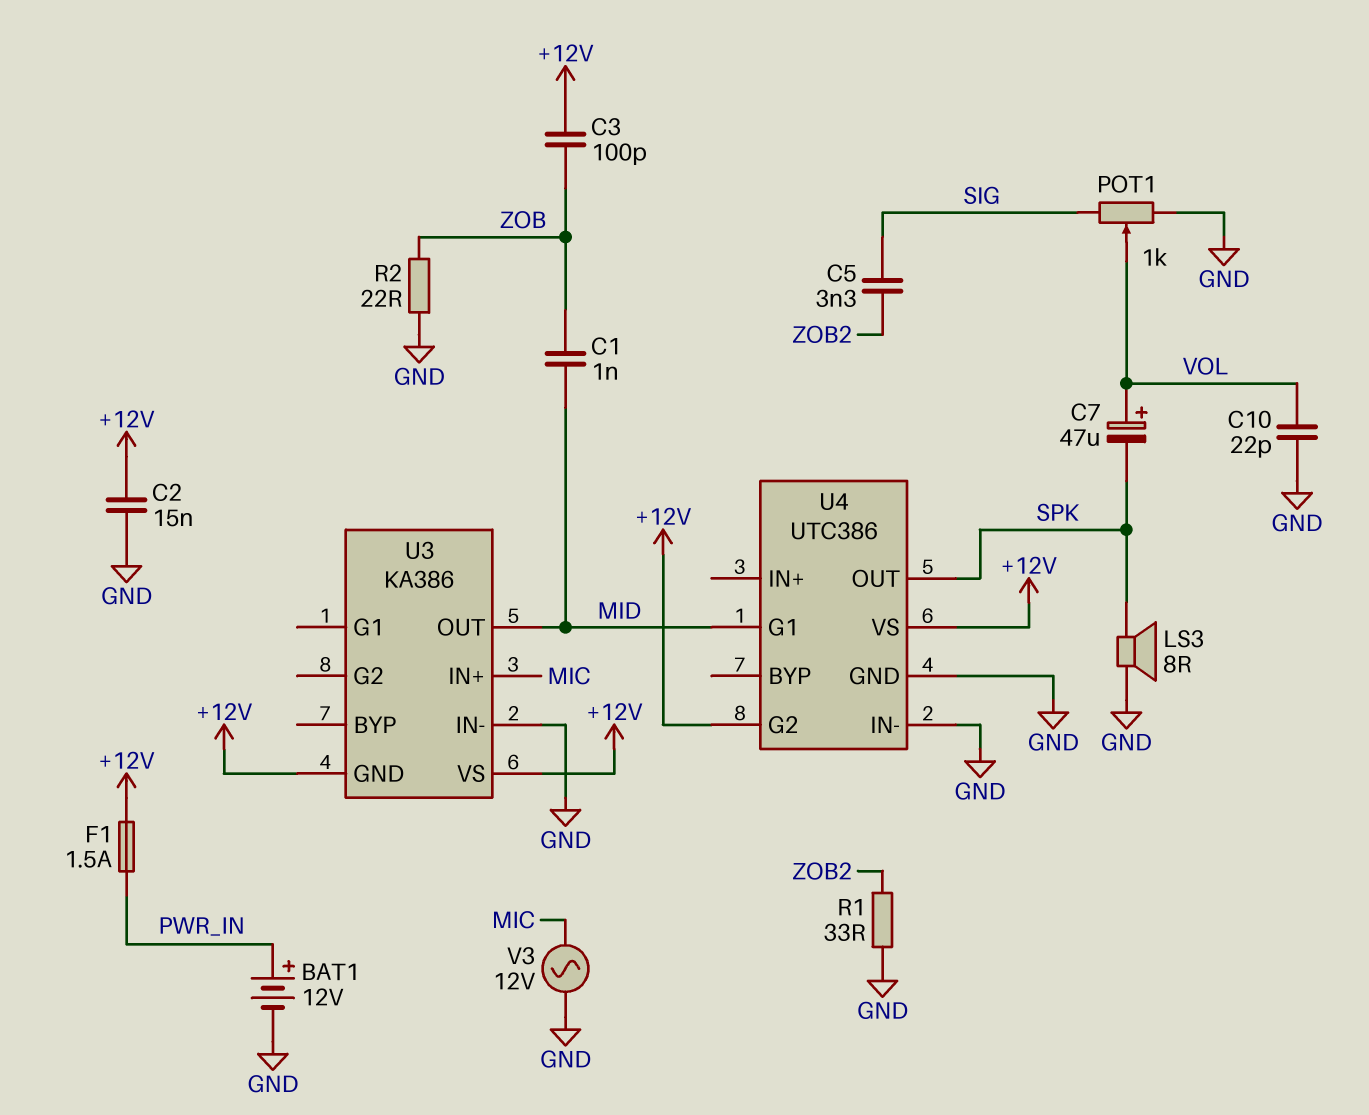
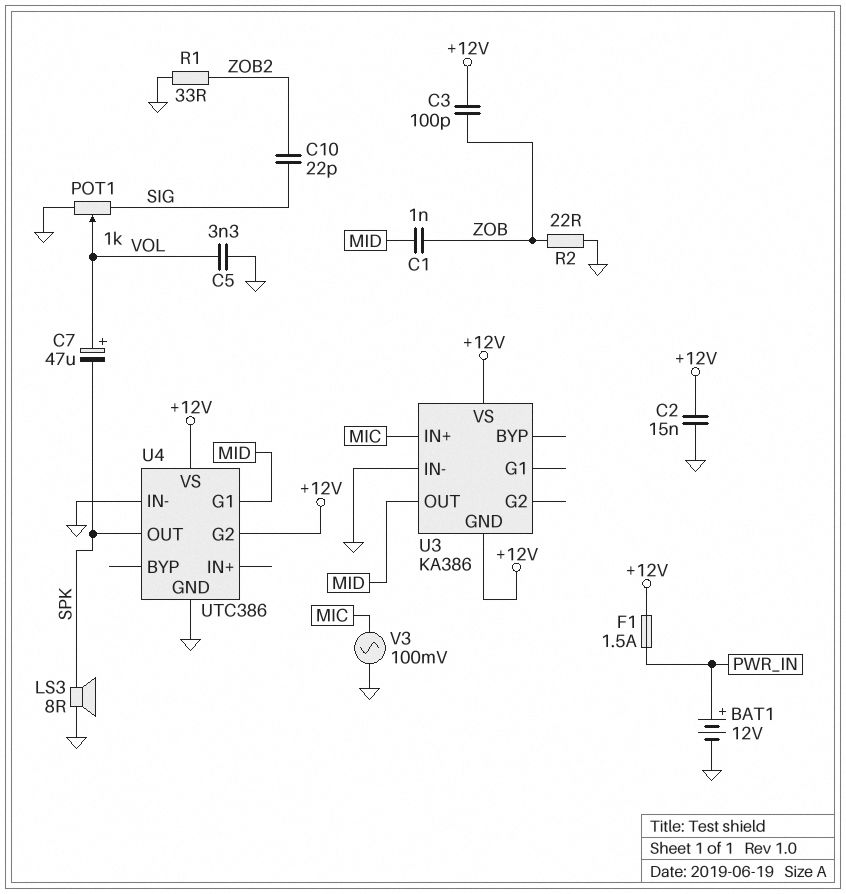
C5: 3.3nF (SIG, ZOB2) -> 3.3nF (GND, VOL)
C10: 22pF (GND, VOL) -> 22pF (SIG, ZOB2)
V3: AC 12V (GND, MIC) -> AC 100mV (GND, MIC)

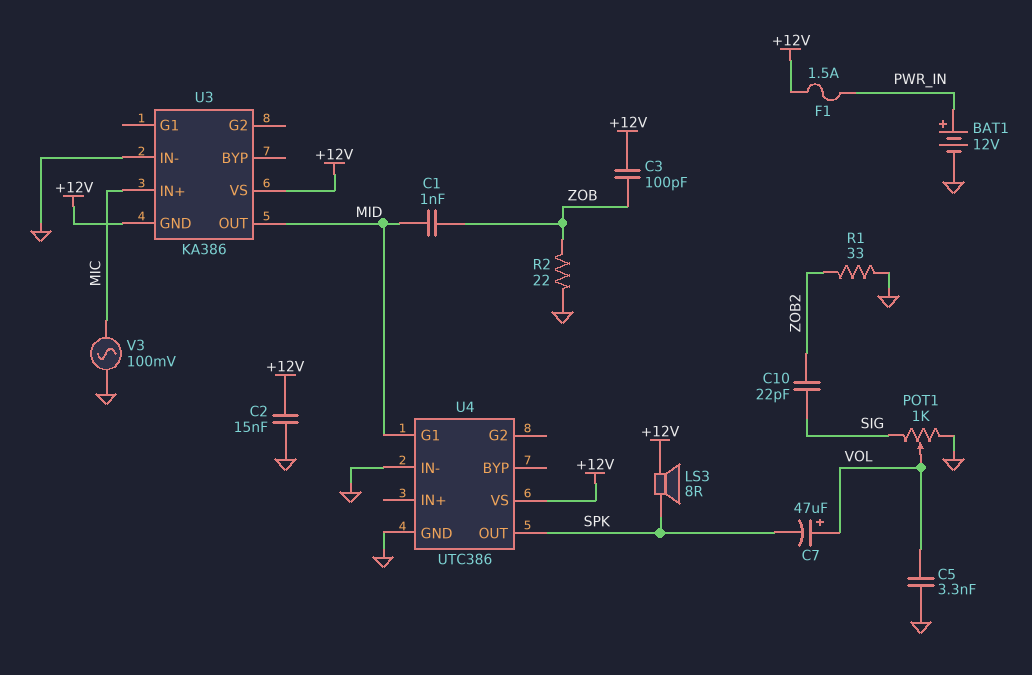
LS3: speaker 8R (GND, SPK) -> speaker 8R (+12V, SPK)
U4 pin G2: +12V -> none

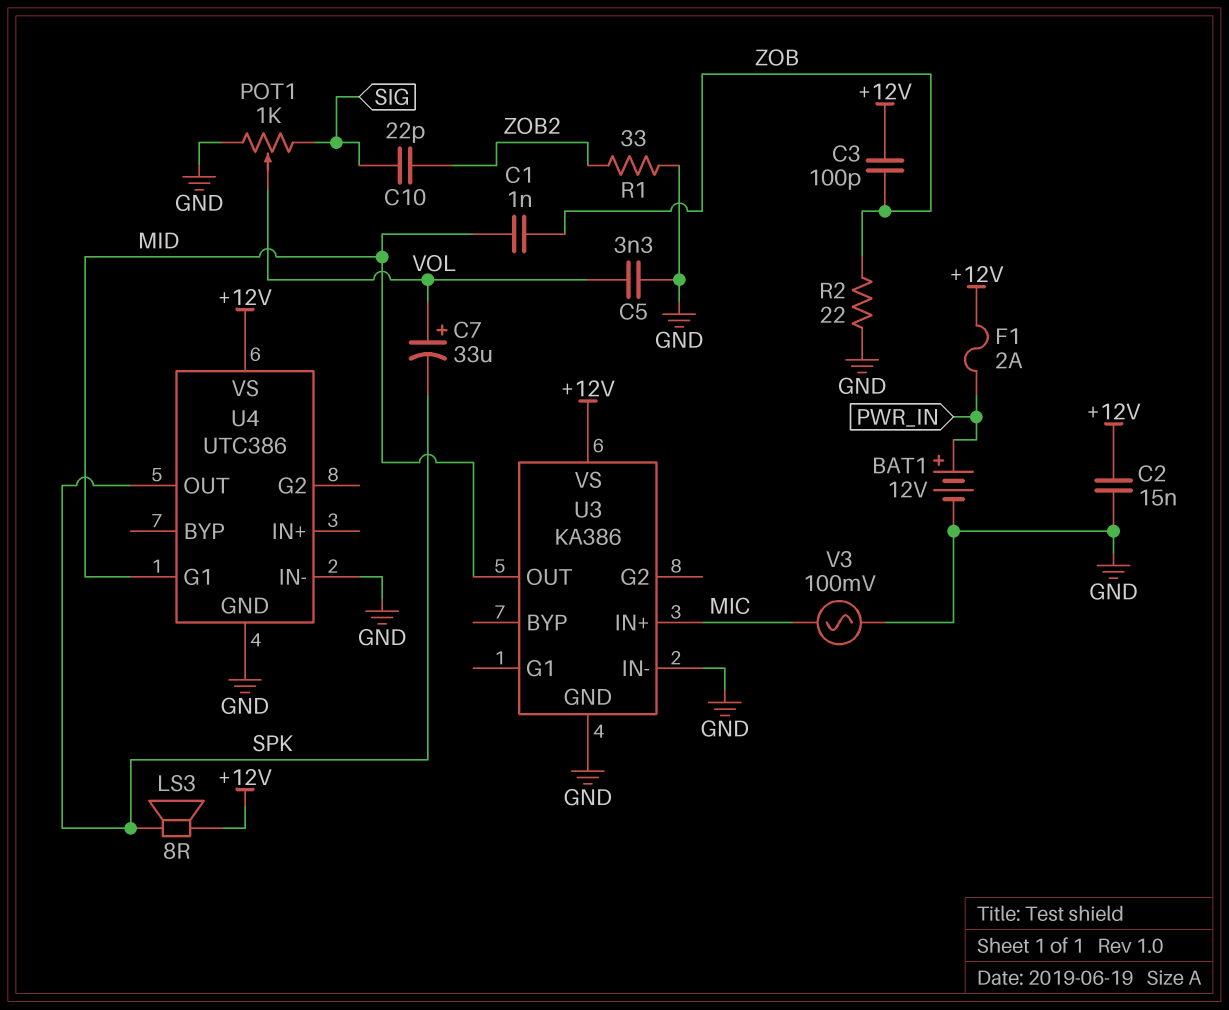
C7: 47uF (plus VOL, minus SPK) -> 33uF (plus VOL, minus SPK)
F1: 1.5A (+12V, PWR_IN) -> 2A (+12V, PWR_IN)
U3 pin GND: +12V -> GND

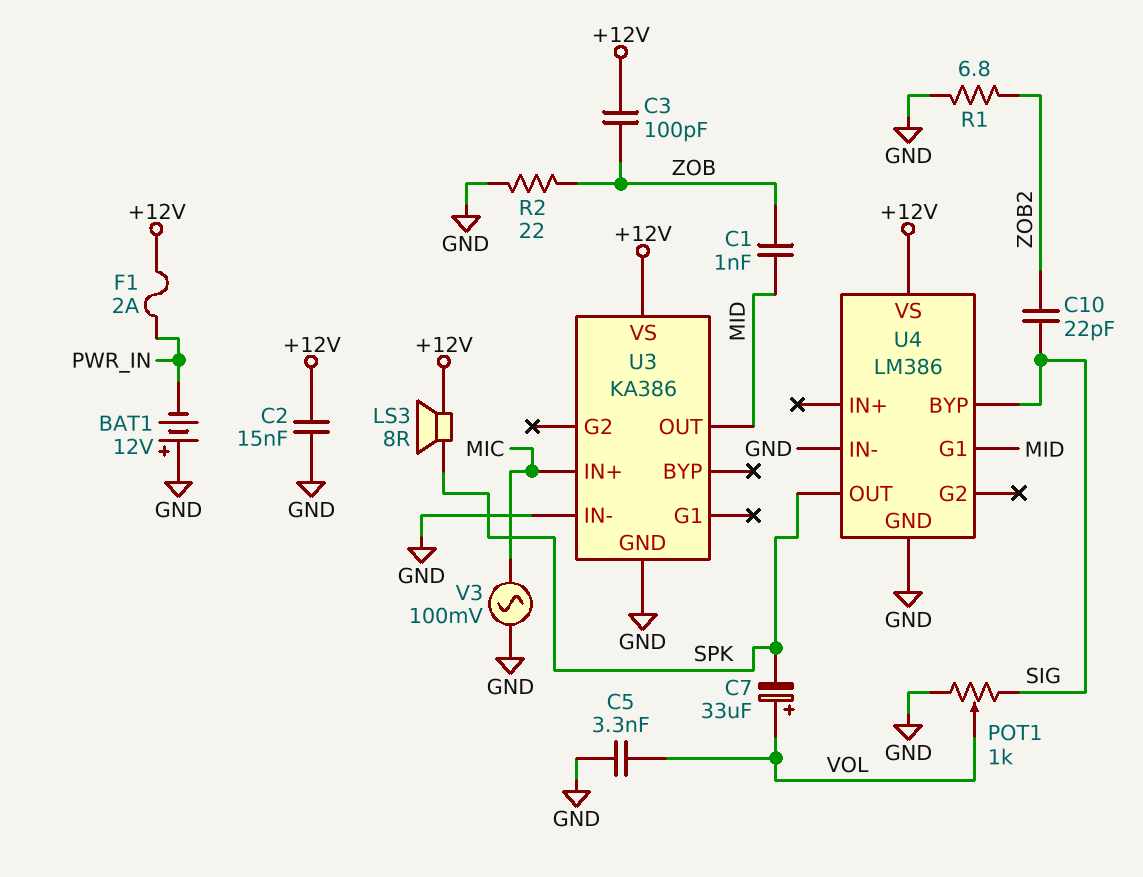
BAT1: 12V (plus PWR_IN, minus GND) -> 12V (plus GND, minus PWR_IN)
R1: 33 (GND, ZOB2) -> 6.8 (GND, ZOB2)
U4: UTC386 -> LM386
U4 pin BYP: none -> SIG

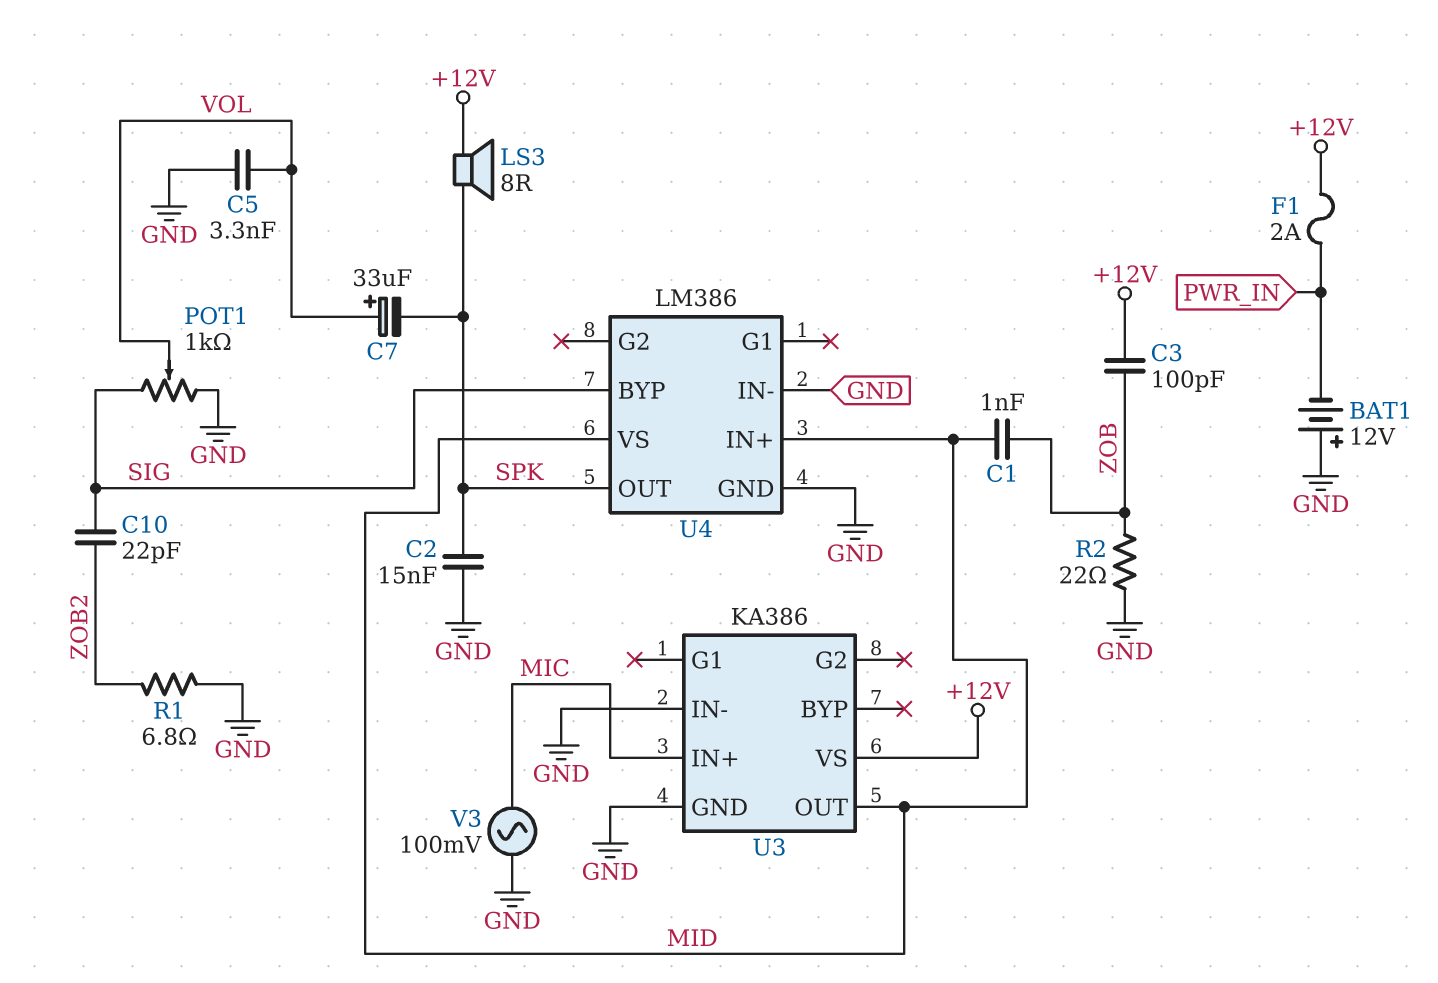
C2: 15nF (+12V, GND) -> 15nF (GND, SPK)
U4 pin G1: MID -> none
U4 pin IN+: none -> MID
U4 pin VS: +12V -> MID

